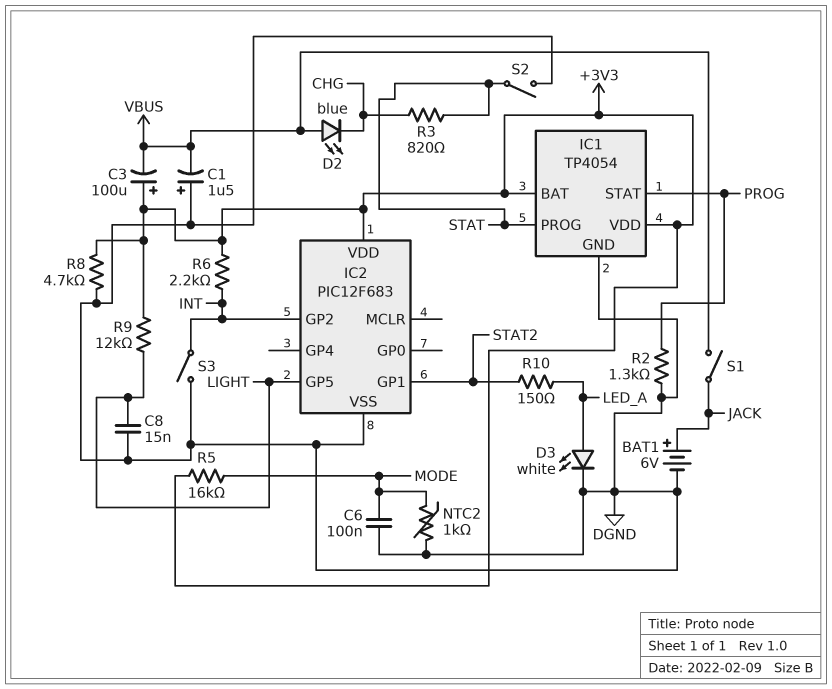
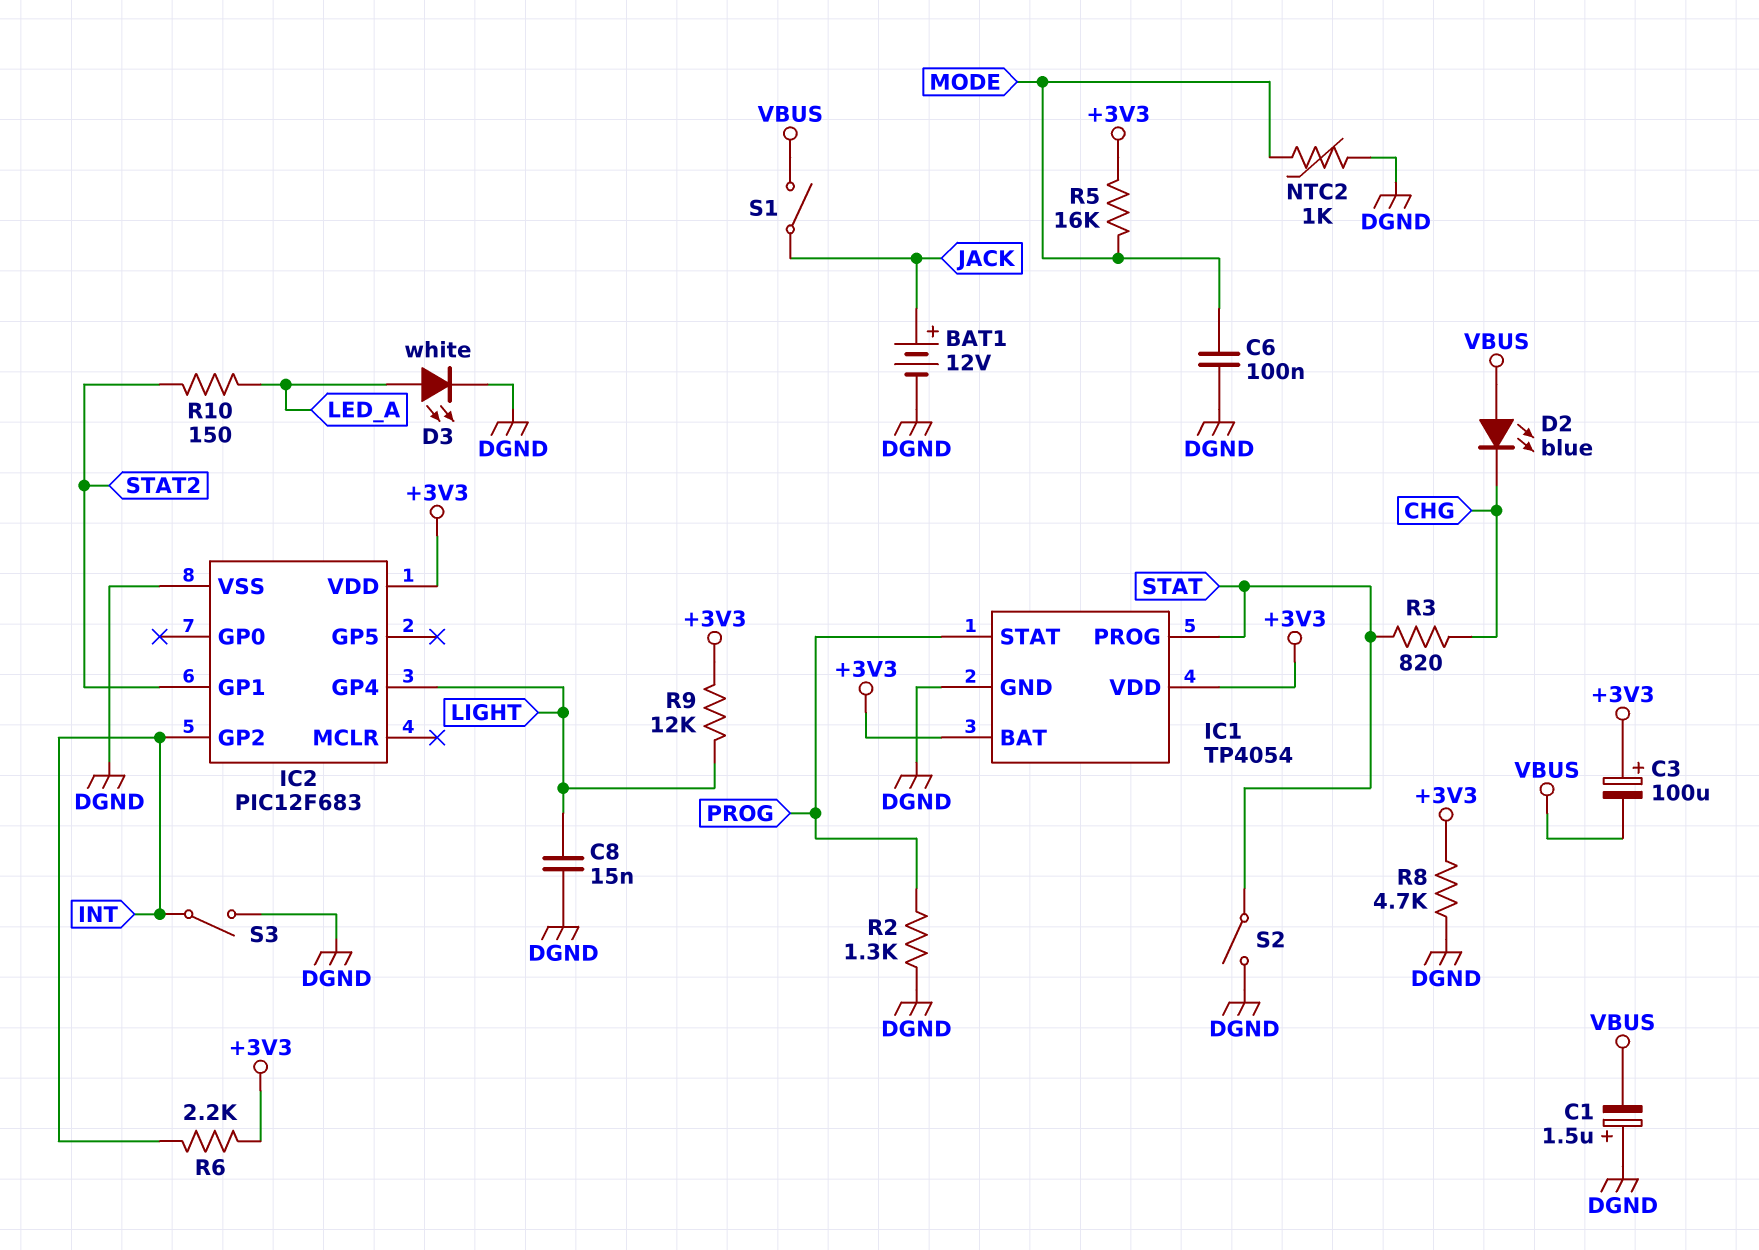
BAT1: 6V (plus JACK, minus DGND) -> 12V (plus JACK, minus DGND)
IC2 pin GP4: none -> LIGHT
IC2 pin GP5: LIGHT -> none

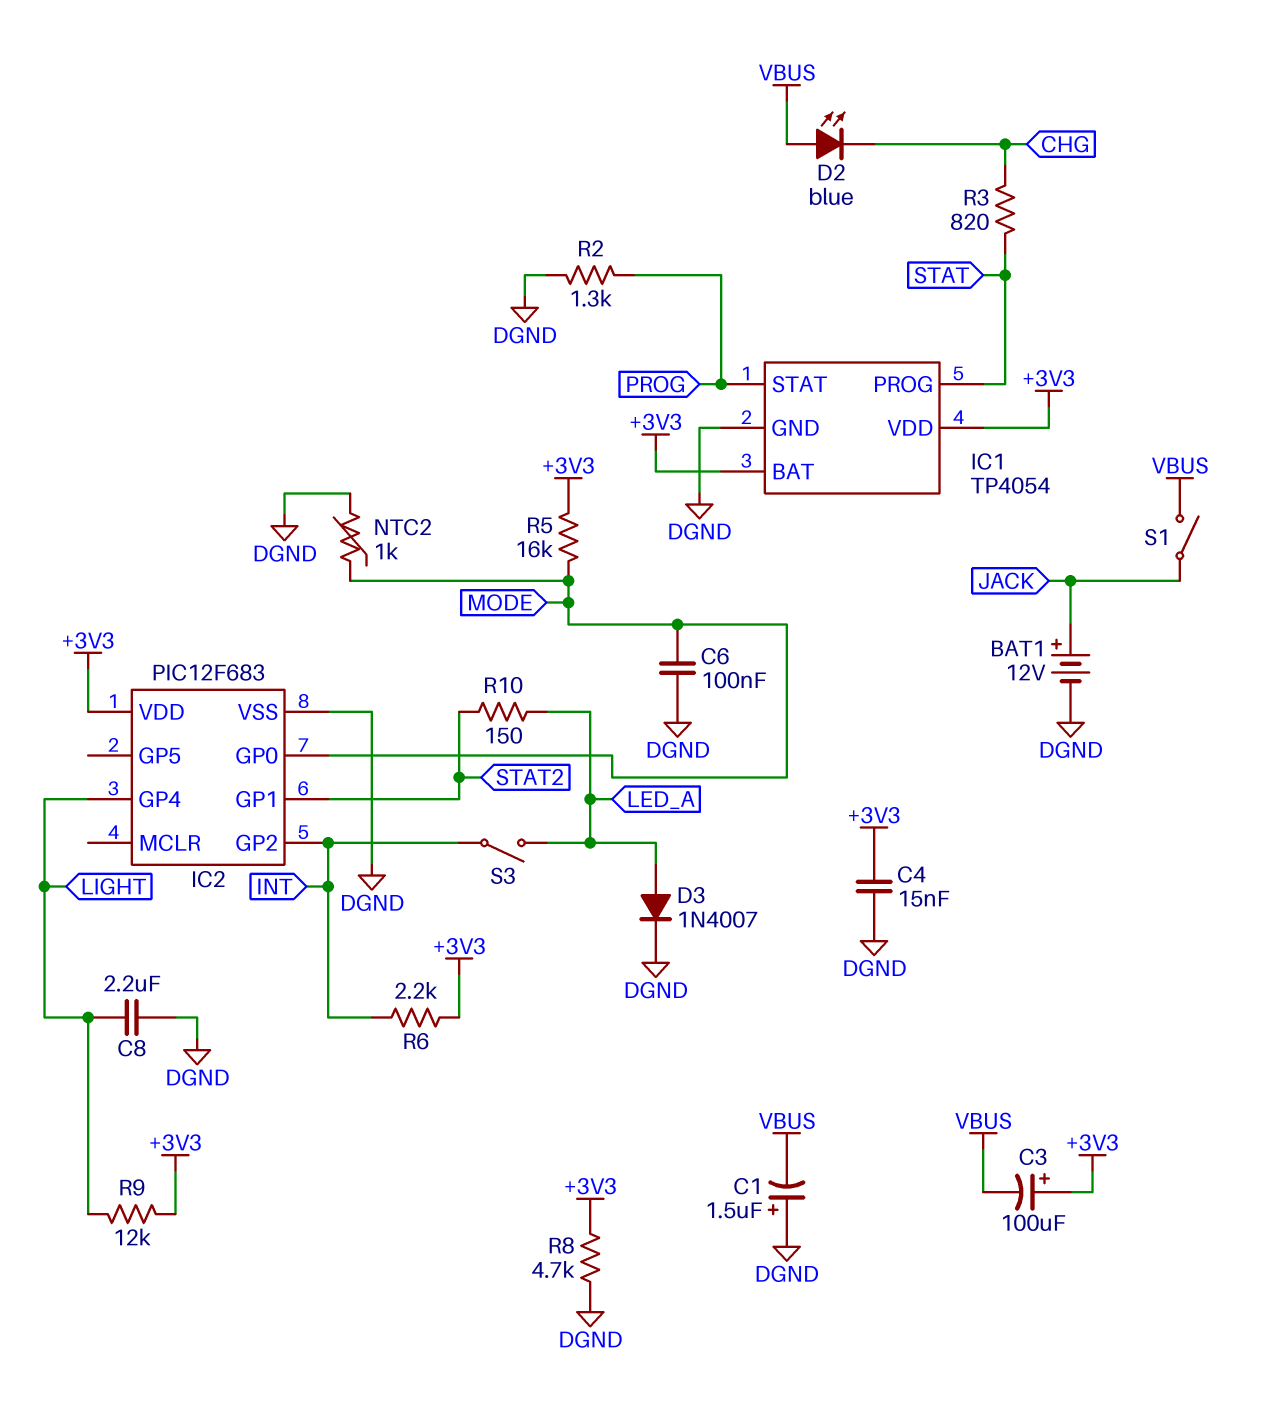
C4: none -> 15nF (+3V3, DGND)
C8: 15nF (DGND, LIGHT) -> 2.2uF (DGND, LIGHT)
D3: LED white (A LED_A, K DGND) -> diode 1N4007 (A LED_A, K DGND)
IC2 pin GP0: none -> MODE
S2: switch (DGND, STAT) -> none
S3: switch (DGND, INT) -> switch (INT, LED_A)

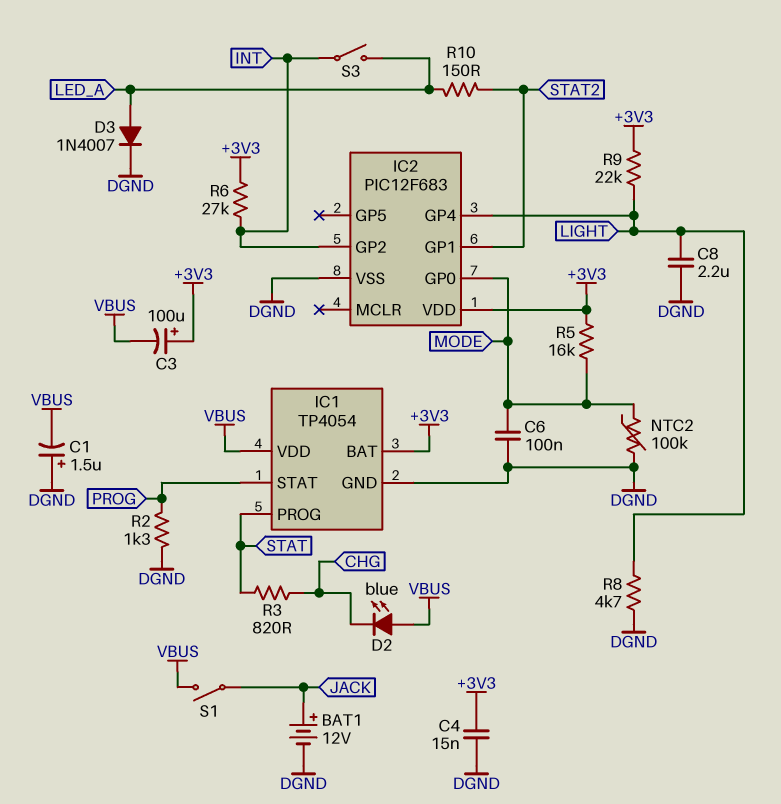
IC1 pin VDD: +3V3 -> VBUS
NTC2: 1k (DGND, MODE) -> 100k (DGND, MODE)
R6: 2.2k (+3V3, INT) -> 27k (+3V3, INT)
R8: 4.7k (+3V3, DGND) -> 4.7k (DGND, LIGHT)
R9: 12k (+3V3, LIGHT) -> 22k (+3V3, LIGHT)

